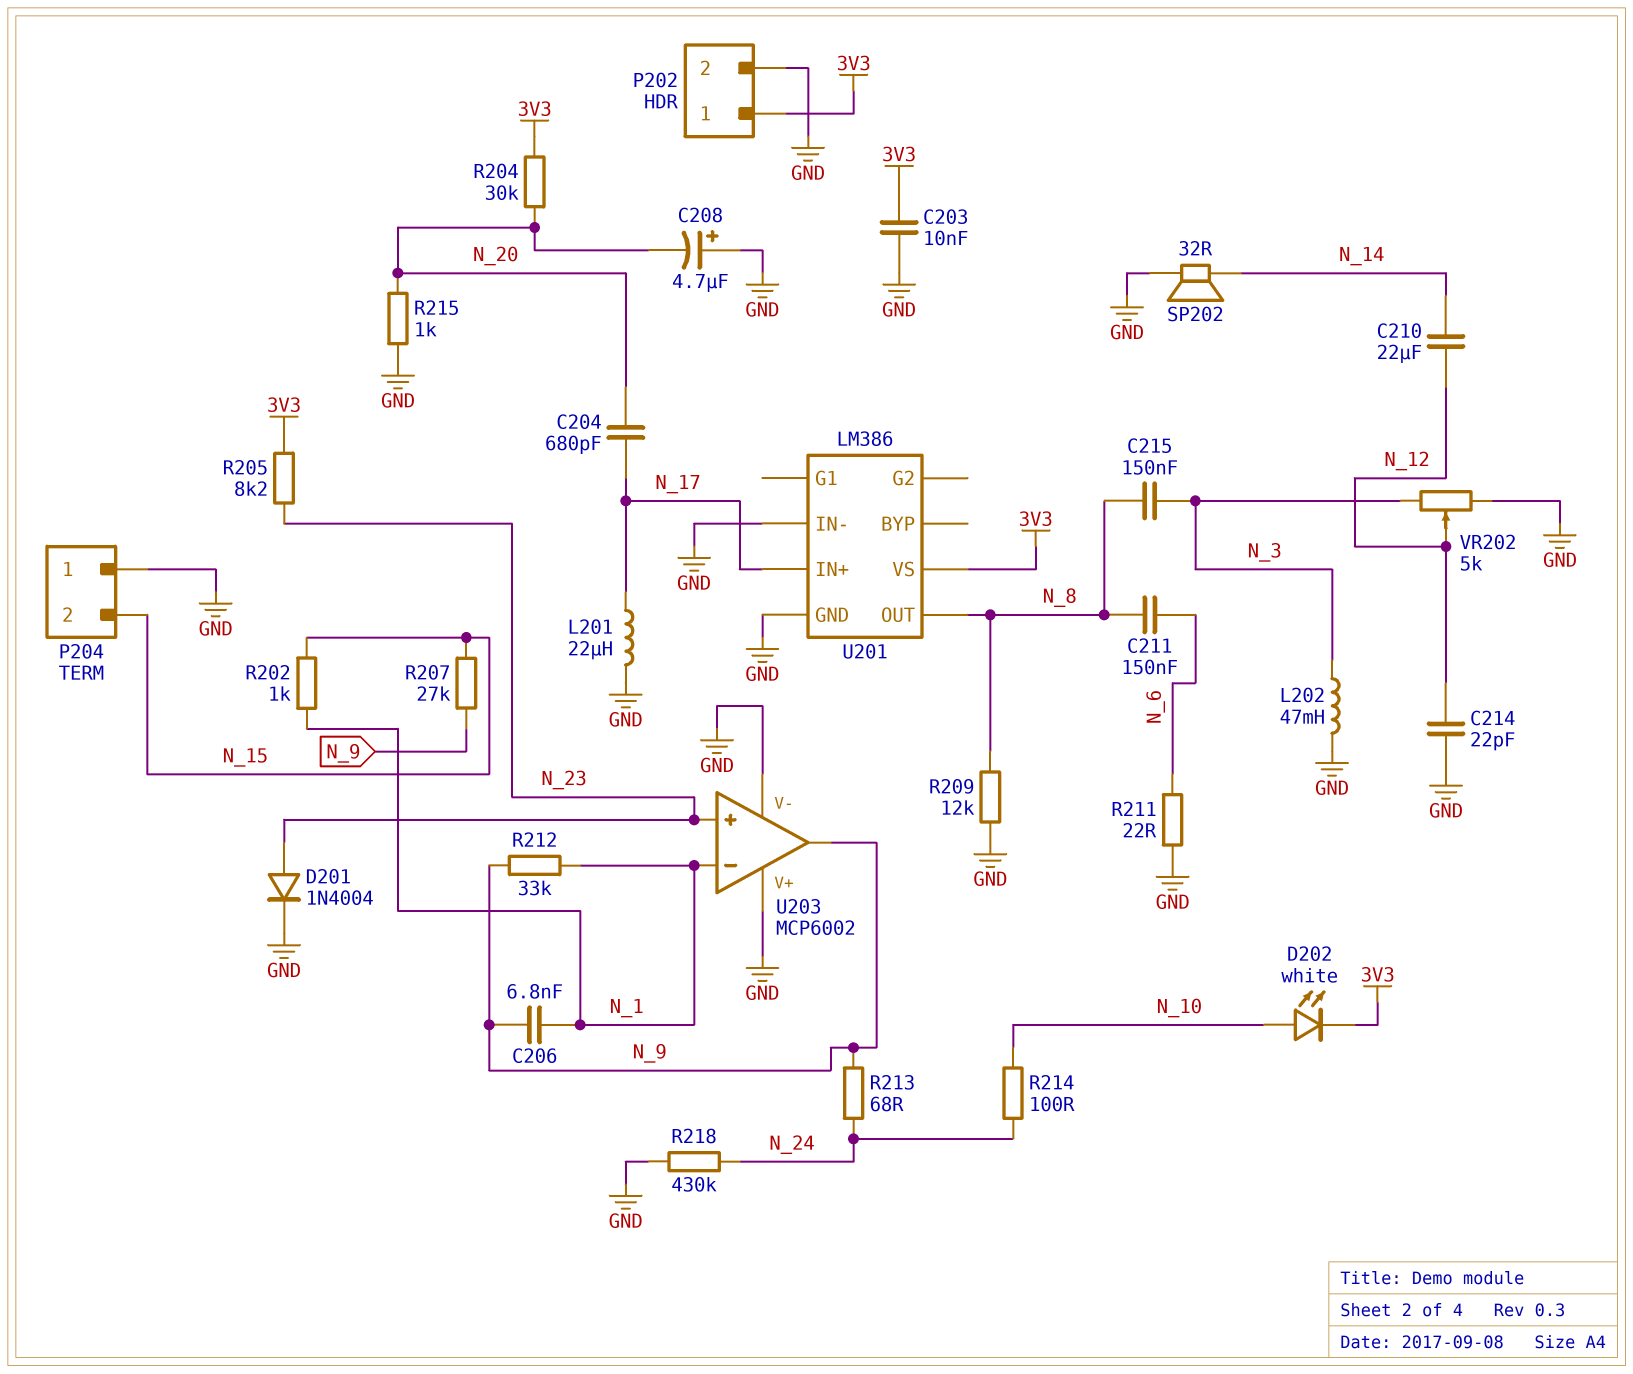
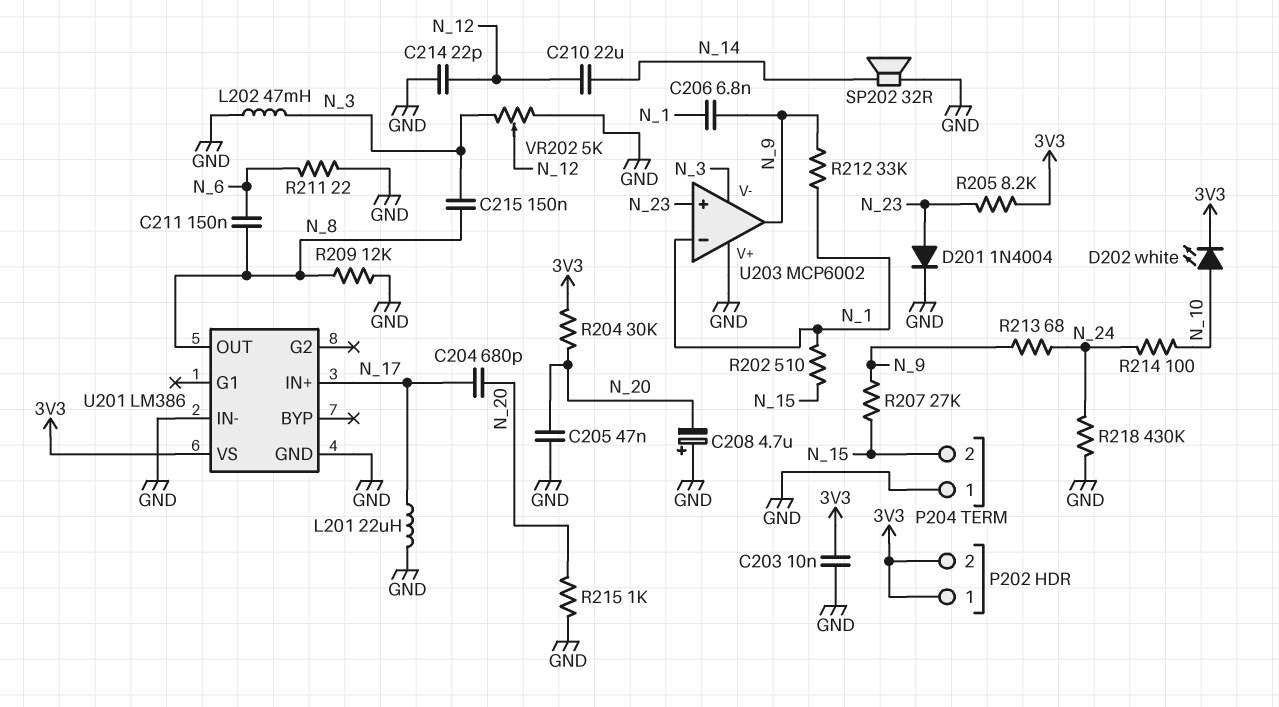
C205: none -> 47nF (GND, N_20)
P202 pin 2: GND -> 3V3
R202: 1k (N_1, N_15) -> 510 (N_1, N_15)
U203 pin V-: GND -> N_3

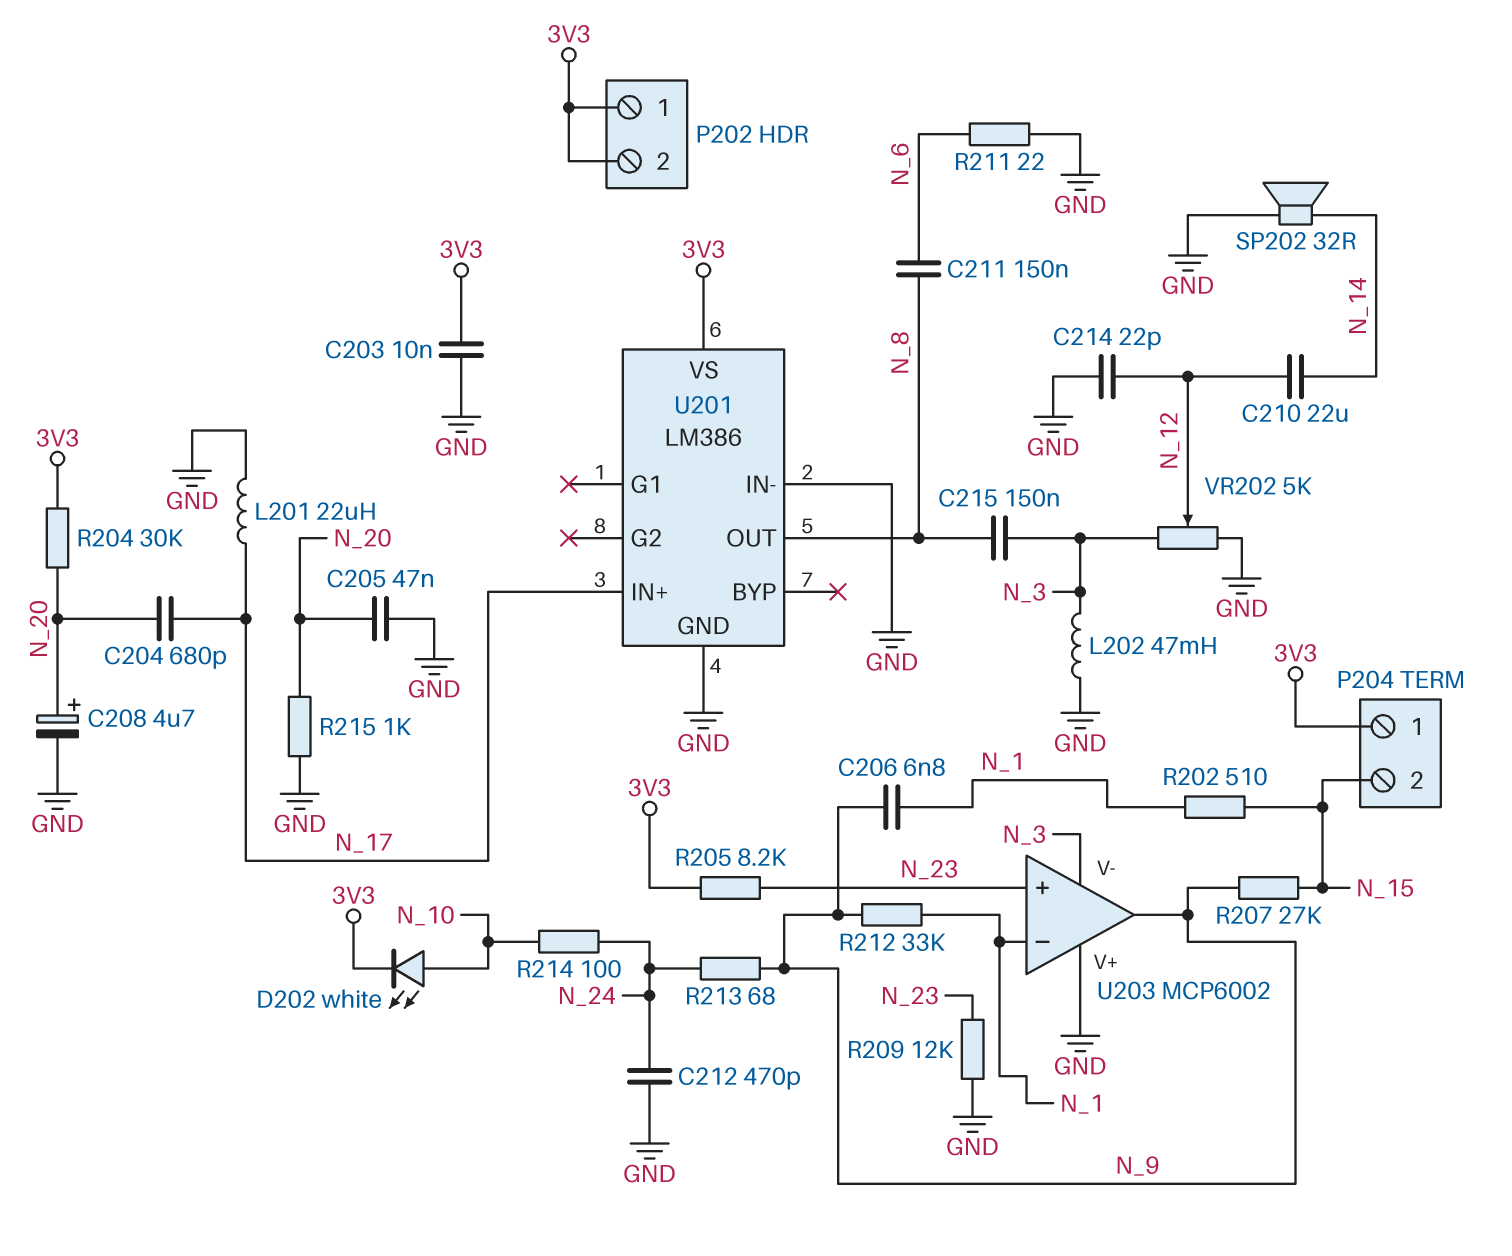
C208: 4.7uF (plus GND, minus N_20) -> 4.7uF (plus N_20, minus GND)
C212: none -> 470pF (GND, N_24)
D201: diode 1N4004 (A N_23, K GND) -> none
P204 pin 1: GND -> 3V3
R209: 12k (GND, N_8) -> 12k (GND, N_23)
R218: 430k (GND, N_24) -> none

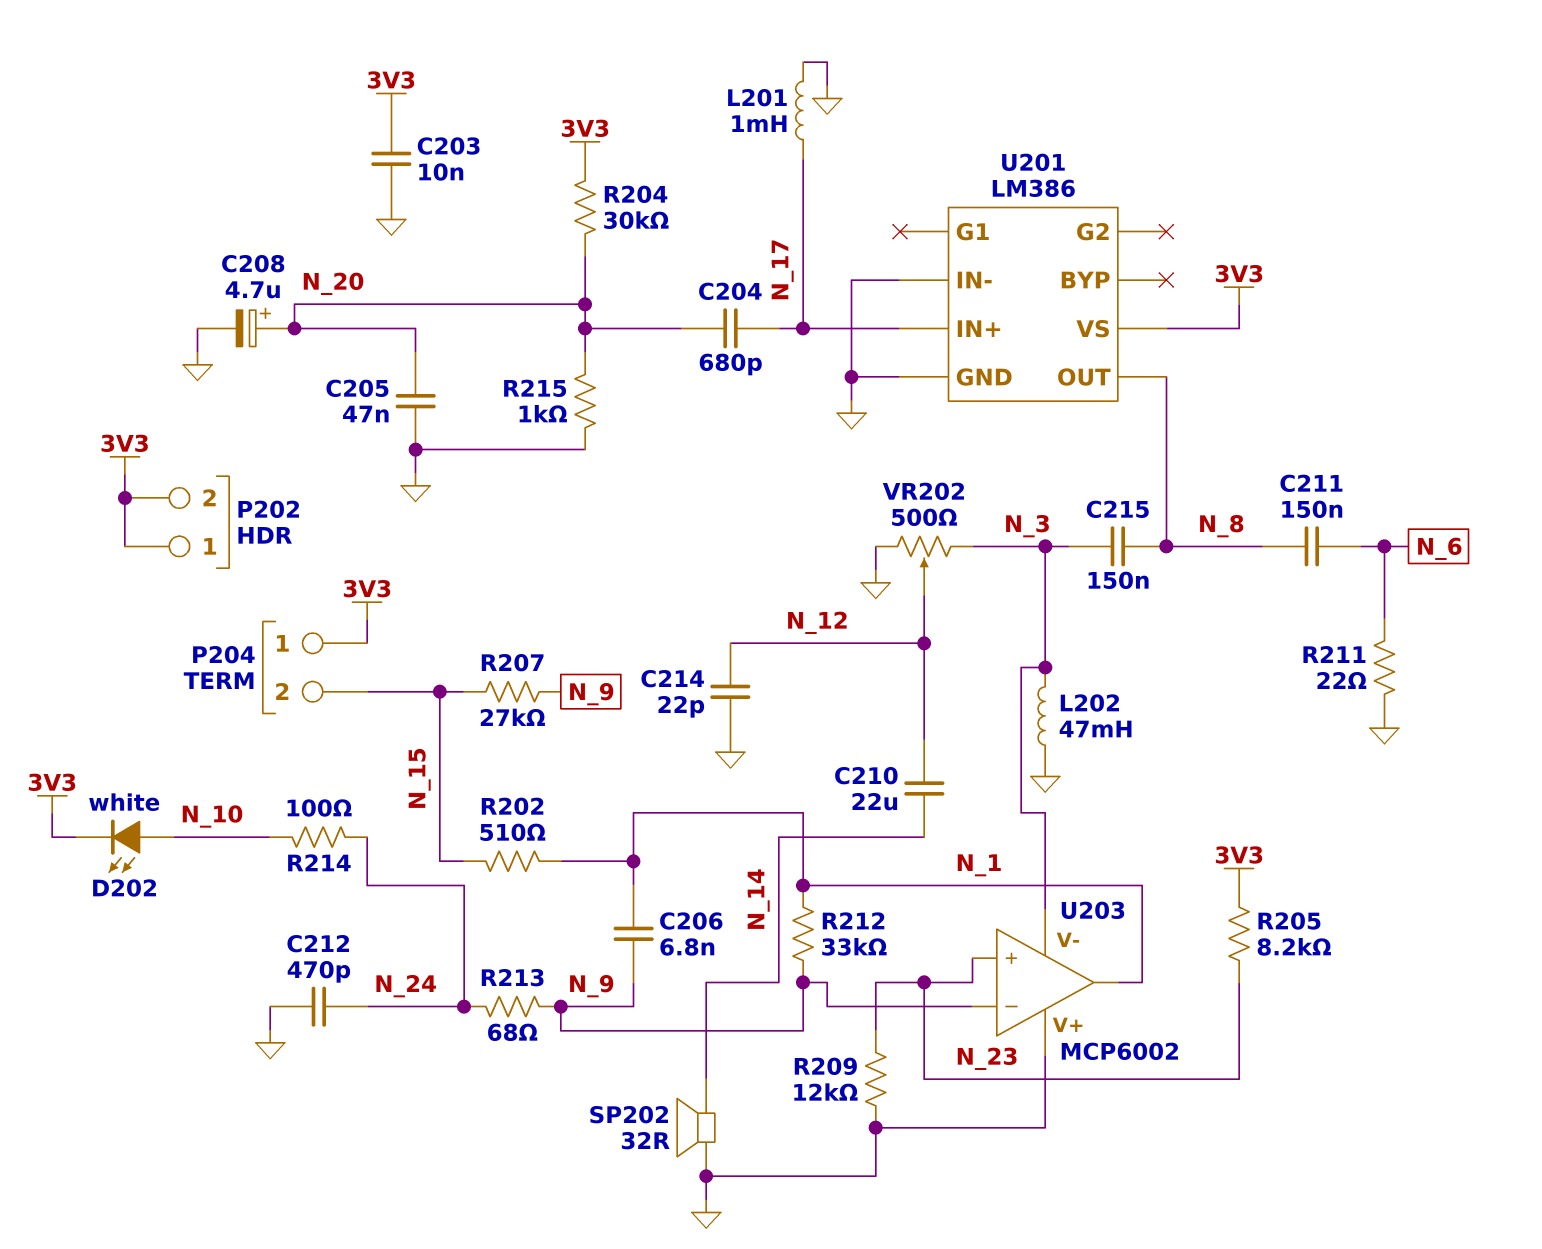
L201: 22uH (GND, N_17) -> 1mH (GND, N_17)
U203 pin in-: N_1 -> N_9
U203 pin out: N_9 -> N_1
VR202: 5k (GND, N_3, wiper N_12) -> 500 (GND, N_3, wiper N_12)

